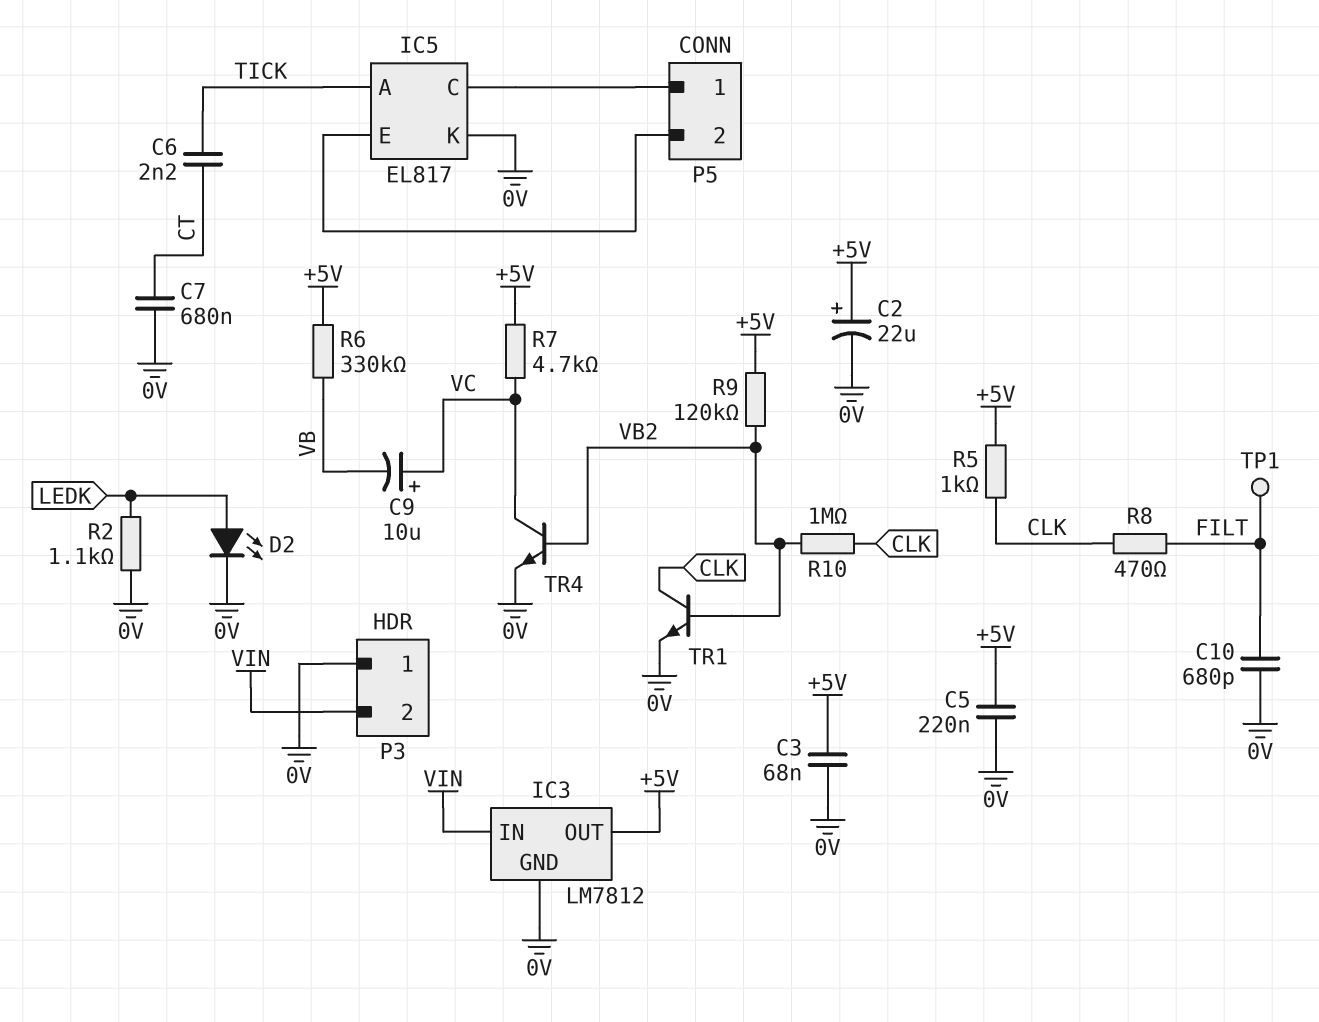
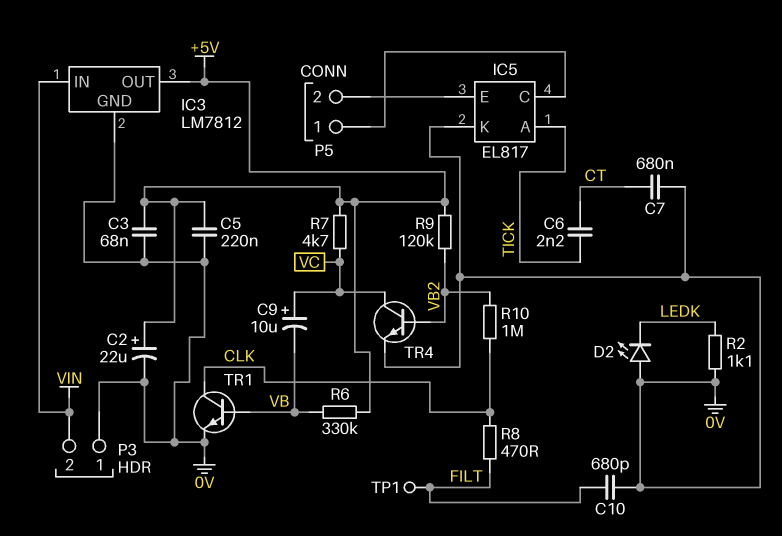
D2: LED (A LEDK, K 0V) -> LED (A 0V, K LEDK)
R5: 1k (+5V, CLK) -> none
TR1: NPN (B VB2, C CLK, E 0V) -> NPN (B VB, C CLK, E 0V)

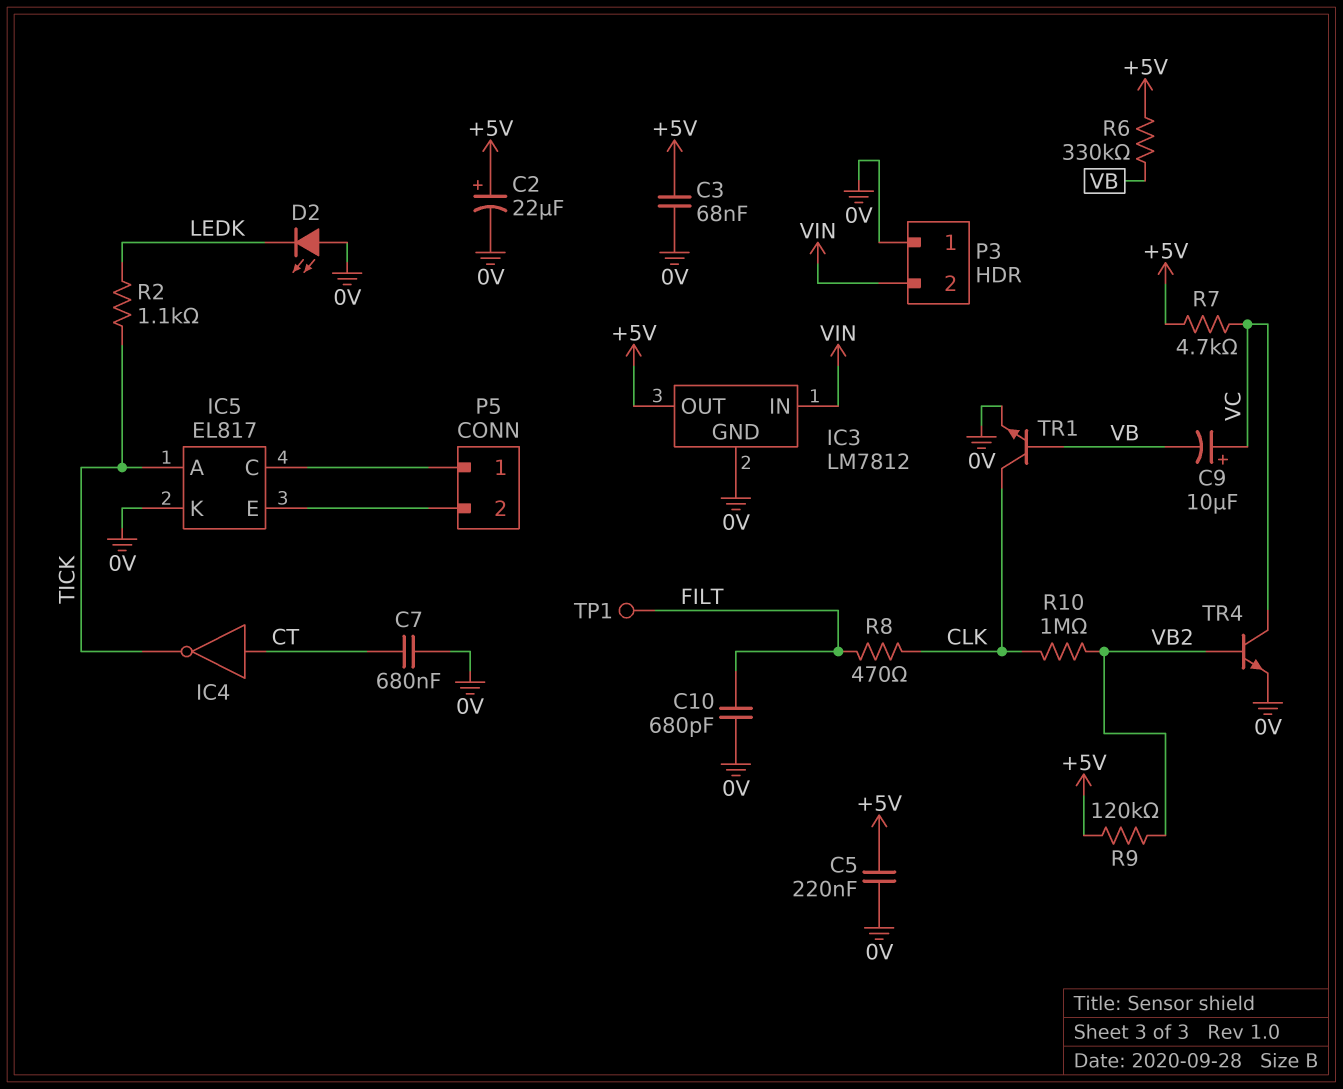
C6: 2.2nF (CT, TICK) -> none
IC4: none -> NOT (in CT, out TICK)
R2: 1.1k (0V, LEDK) -> 1.1k (LEDK, TICK)

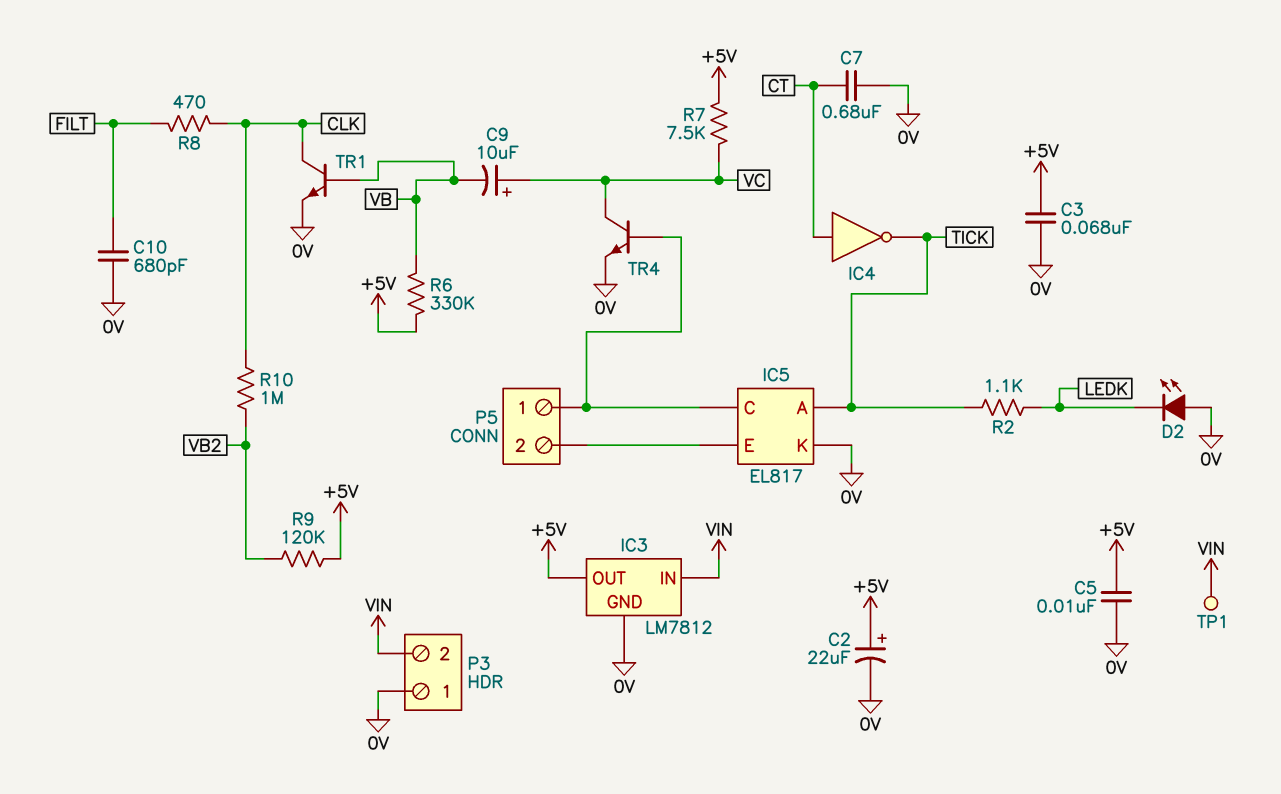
C5: 220nF (+5V, 0V) -> 10nF (+5V, 0V)
R7: 4.7k (+5V, VC) -> 7.5k (+5V, VC)
TP1: test point (FILT) -> test point (VIN)
TR4: NPN (B VB2, C VC, E 0V) -> NPN (B IC5/C, C VC, E 0V)

